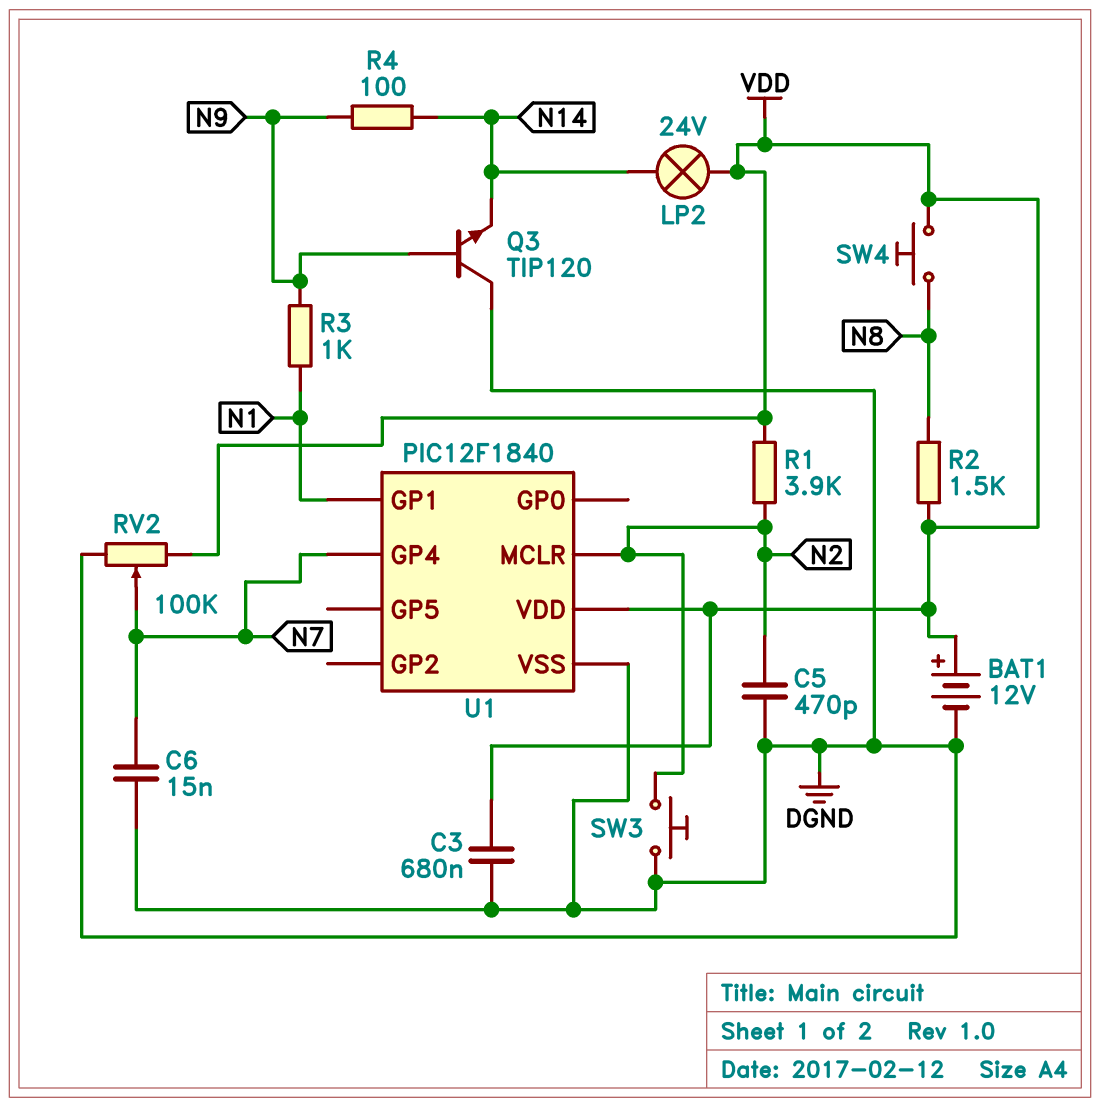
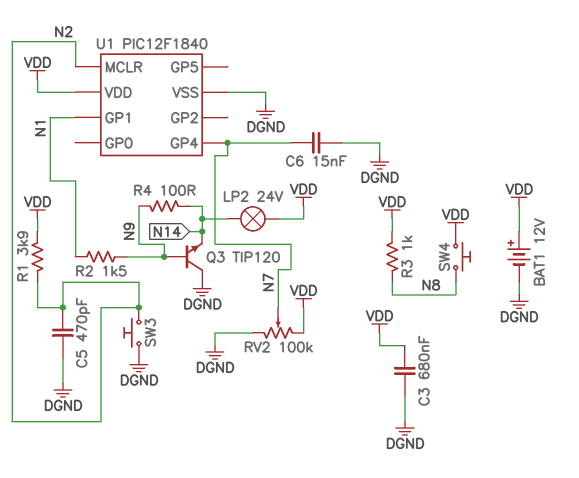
R2: 1.5k (N8, VDD) -> 1.5k (N1, N9)
R3: 1k (N1, N9) -> 1k (N8, VDD)

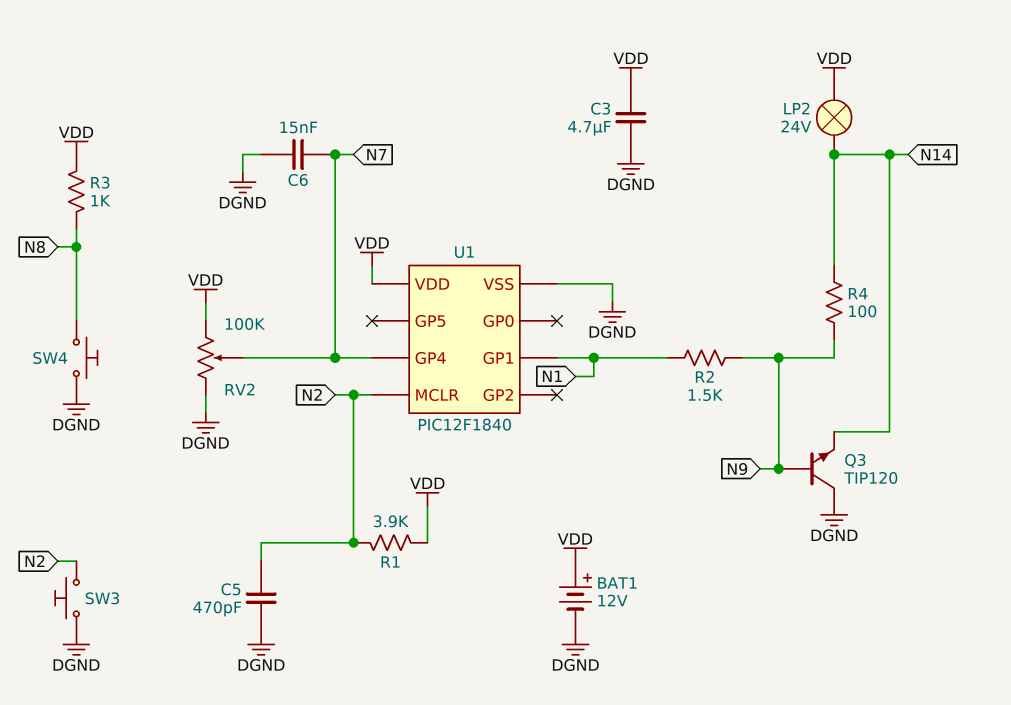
C3: 680nF (DGND, VDD) -> 4.7uF (DGND, VDD)
SW4: button (N8, VDD) -> button (DGND, N8)

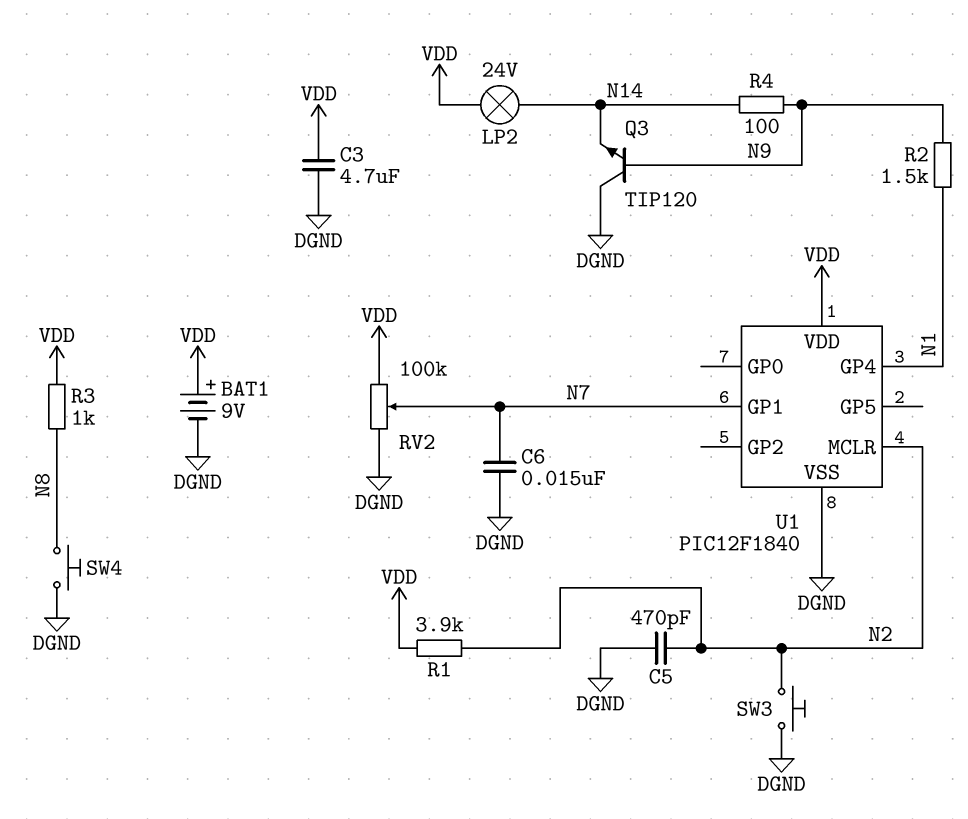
BAT1: 12V (plus VDD, minus DGND) -> 9V (plus VDD, minus DGND)
U1 pin GP1: N1 -> N7
U1 pin GP4: N7 -> N1

